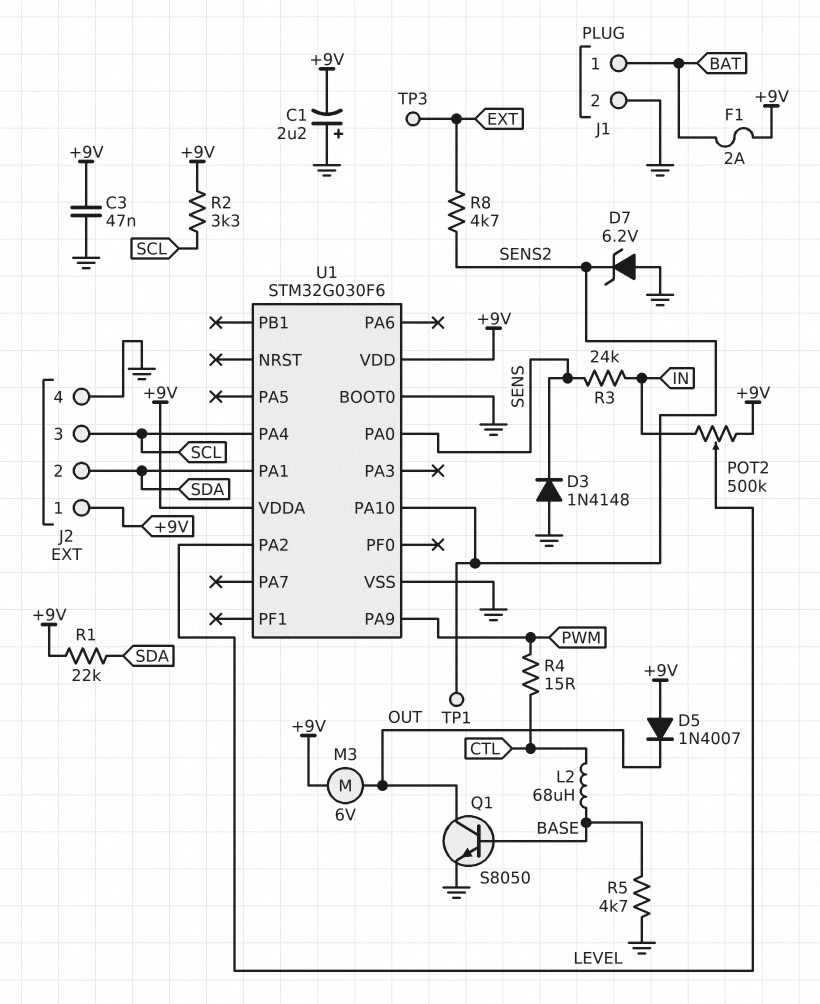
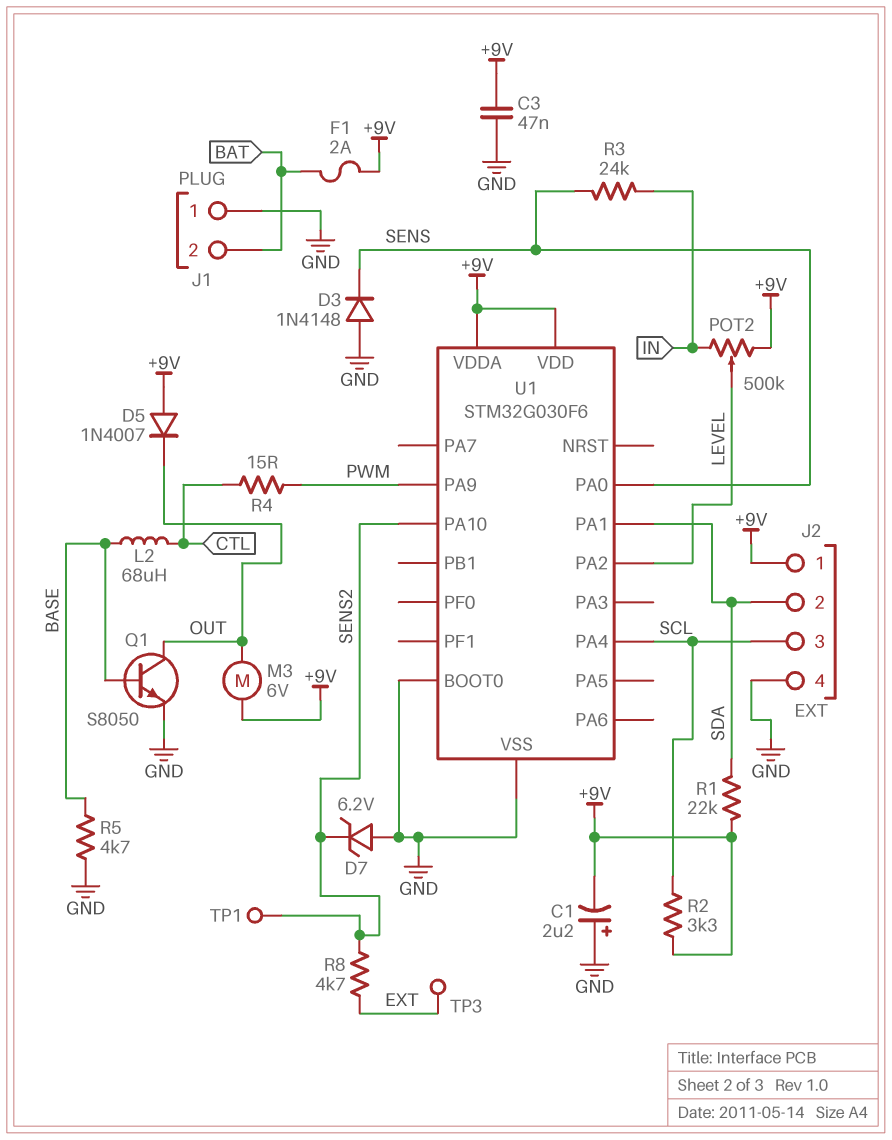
J1 pin 1: BAT -> GND
J1 pin 2: GND -> BAT

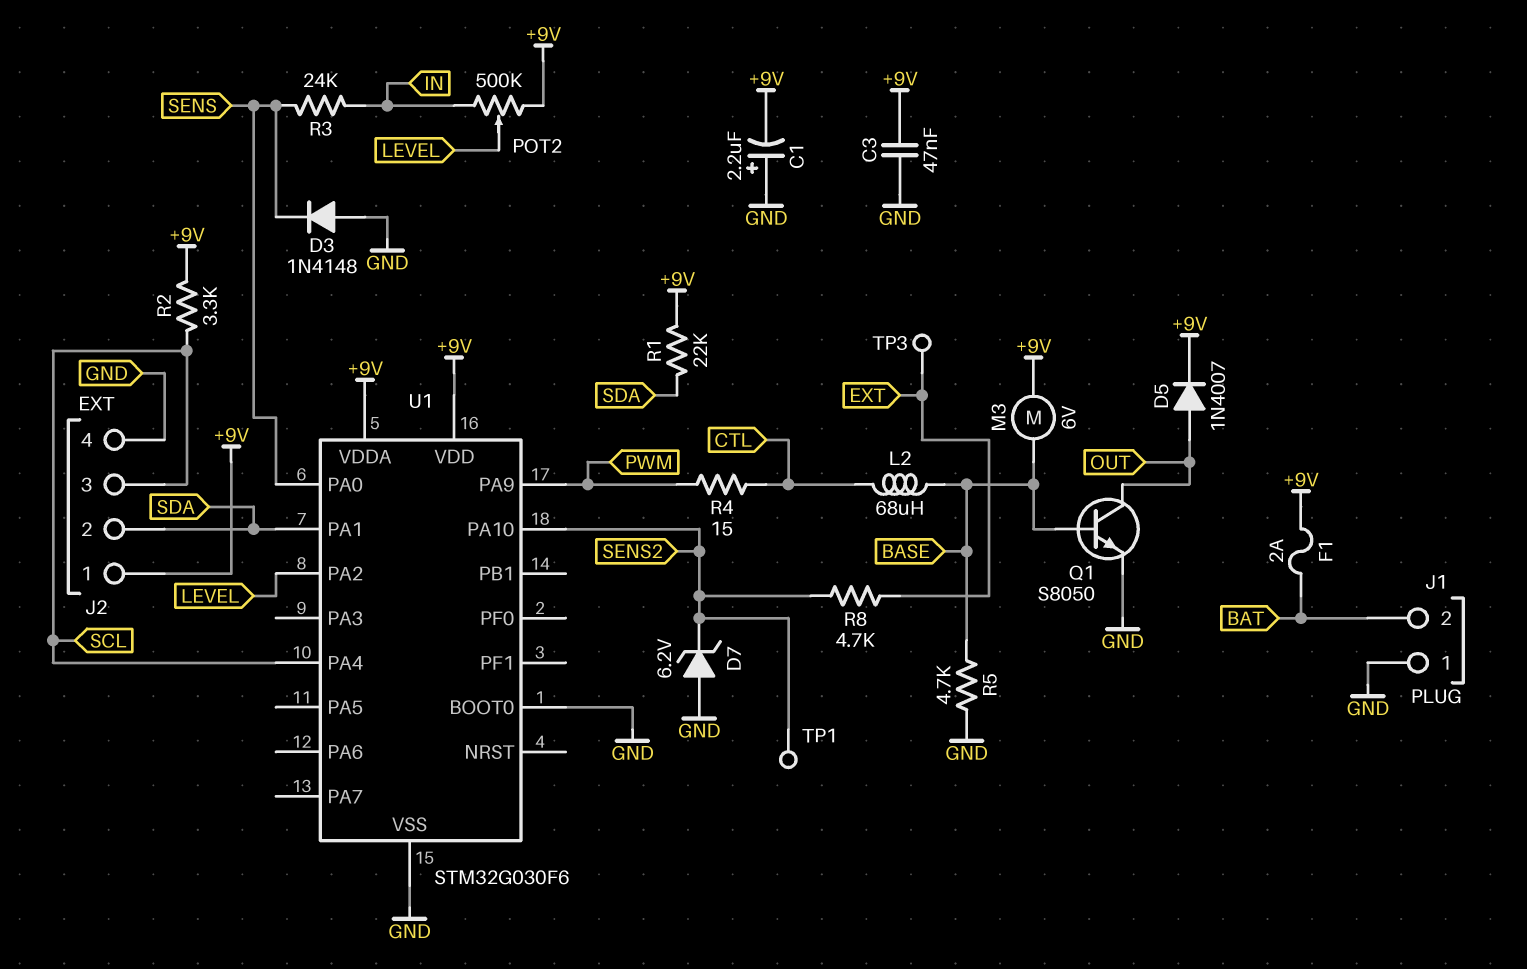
D5: diode 1N4007 (A +9V, K OUT) -> diode 1N4007 (A OUT, K +9V)
M3: motor 6V (+9V, OUT) -> motor 6V (+9V, BASE)

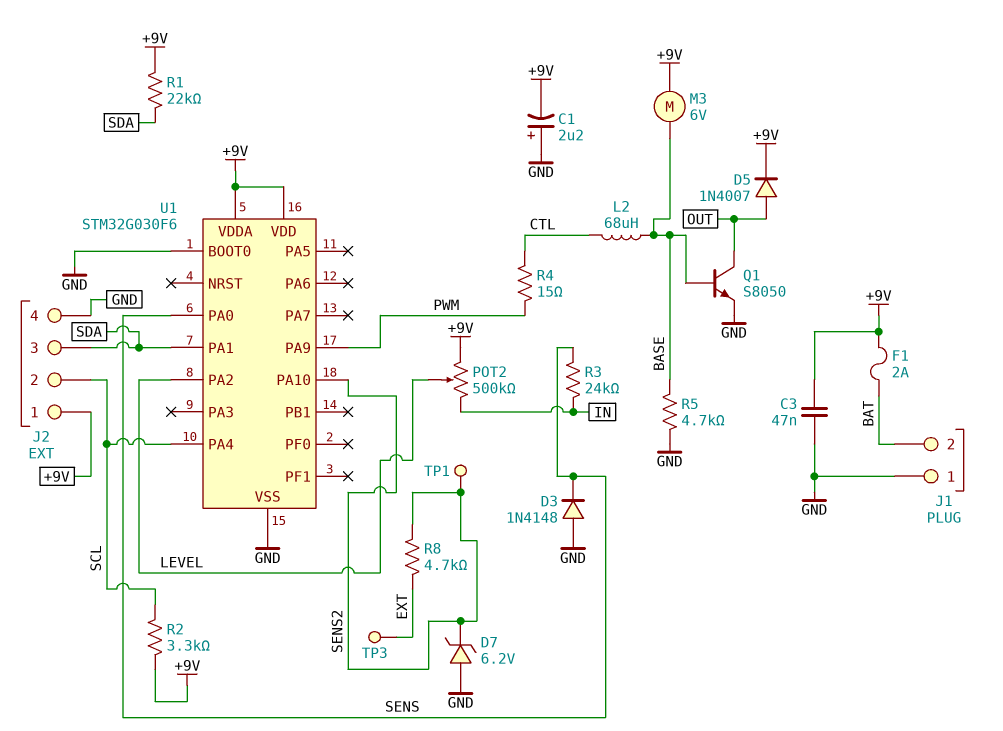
J2 pin 2: SDA -> SCL
J2 pin 3: SCL -> SDA

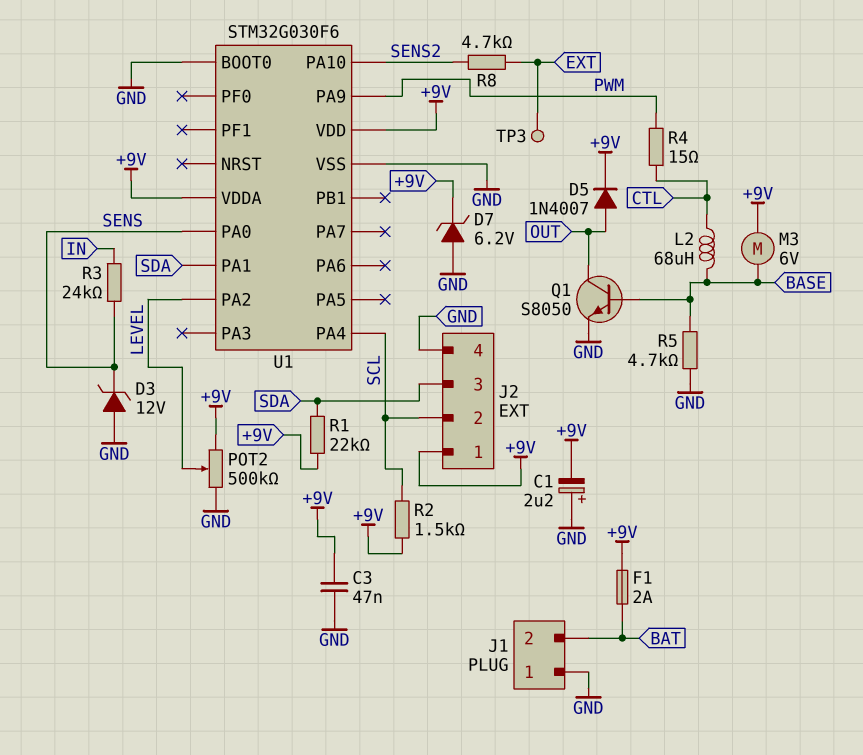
D3: diode 1N4148 (A GND, K SENS) -> zener 12V (A GND, K SENS)
D7: zener 6.2V (A GND, K SENS2) -> zener 6.2V (A GND, K +9V)
POT2: 500k (+9V, IN, wiper LEVEL) -> 500k (+9V, GND, wiper LEVEL)
R2: 3.3k (+9V, SCL) -> 1.5k (+9V, SCL)
TP1: test point (SENS2) -> none

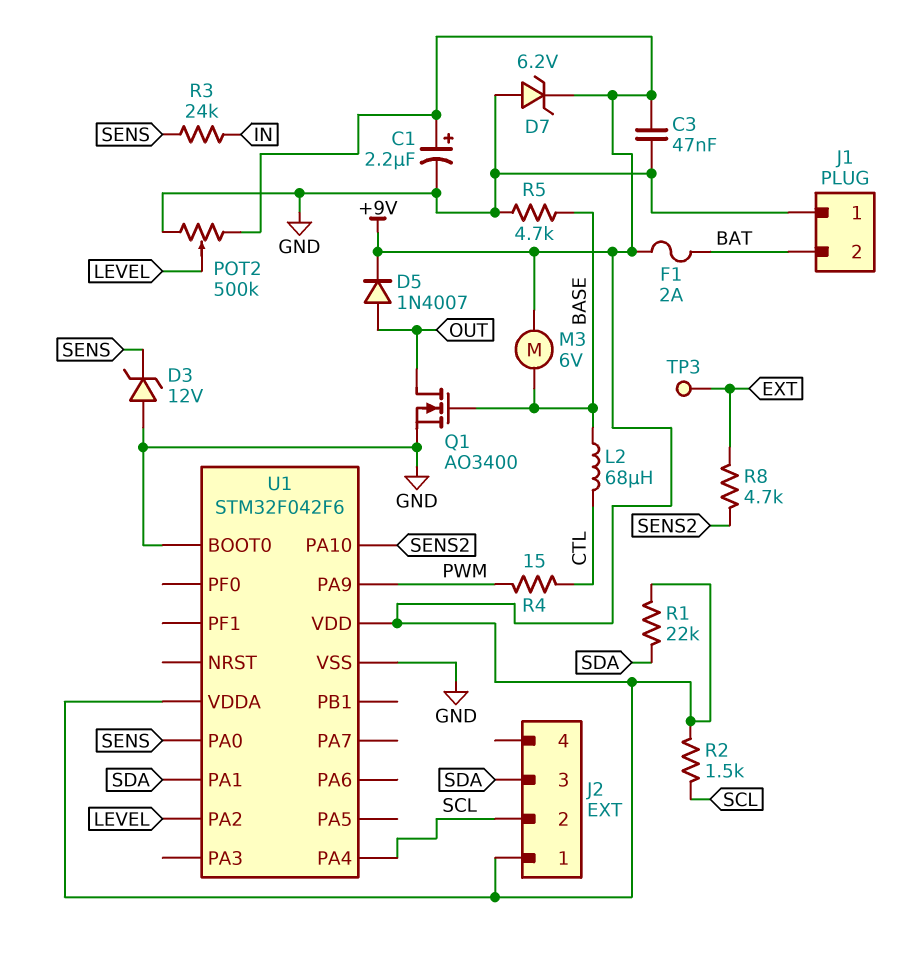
C1: 2.2uF (plus GND, minus +9V) -> 2.2uF (plus +9V, minus GND)
J2 pin 4: GND -> none
Q1: NPN S8050 (B BASE, C OUT, E GND) -> NMOS AO3400 (G BASE, D OUT, S GND)
U1: STM32G030F6 -> STM32F042F6

